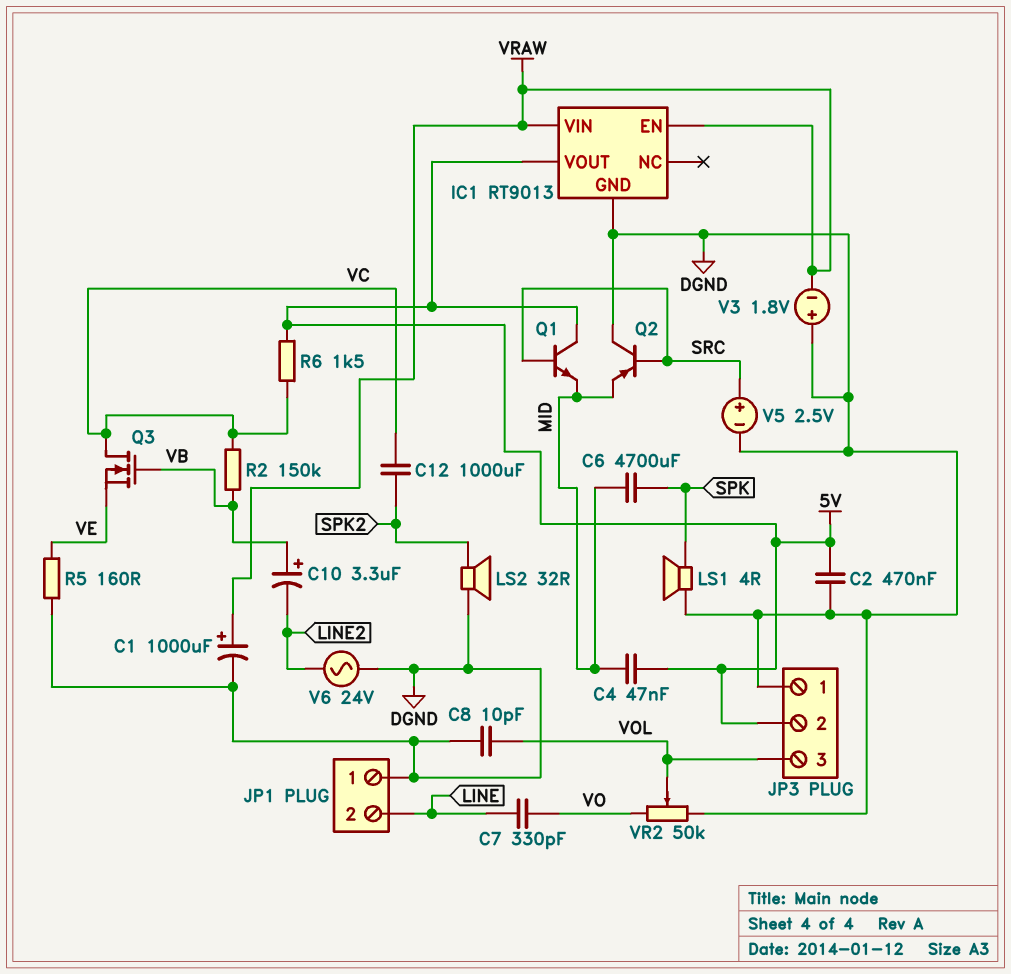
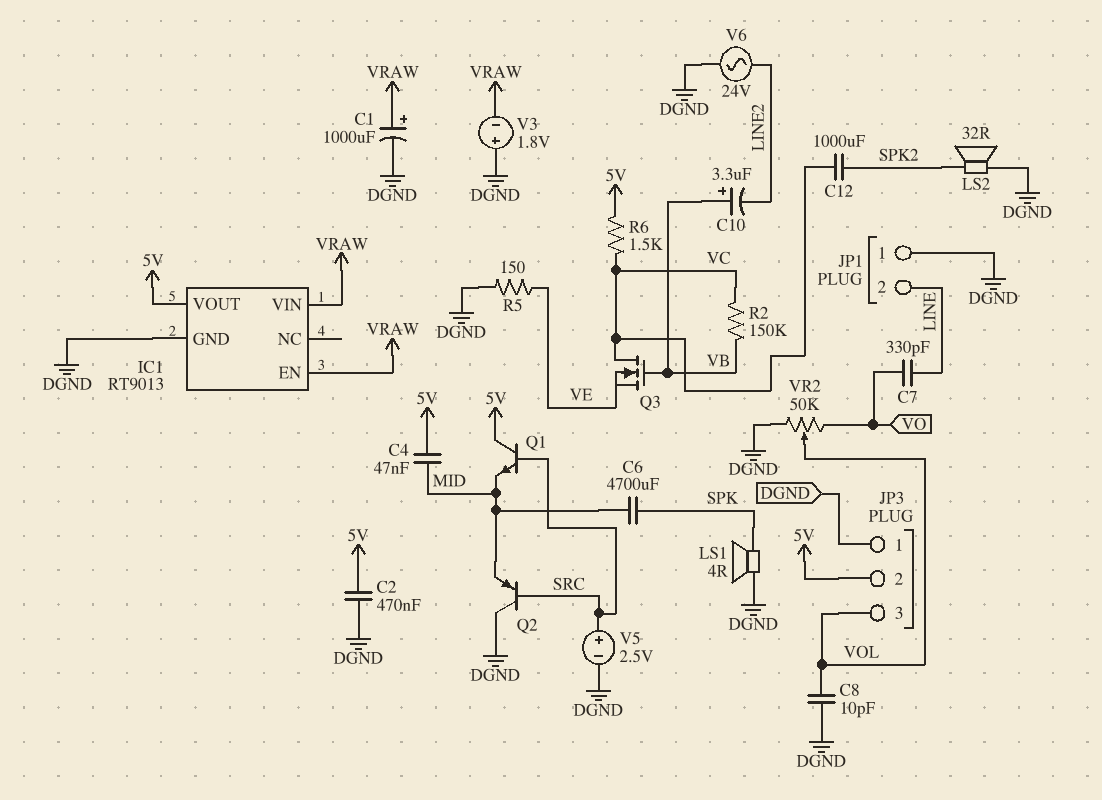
R5: 160 (DGND, VE) -> 150 (DGND, VE)

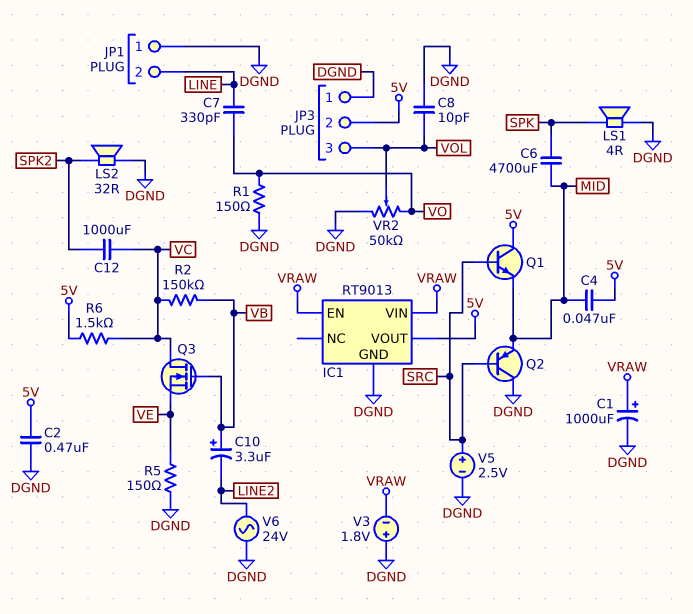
R1: none -> 150 (DGND, VO)

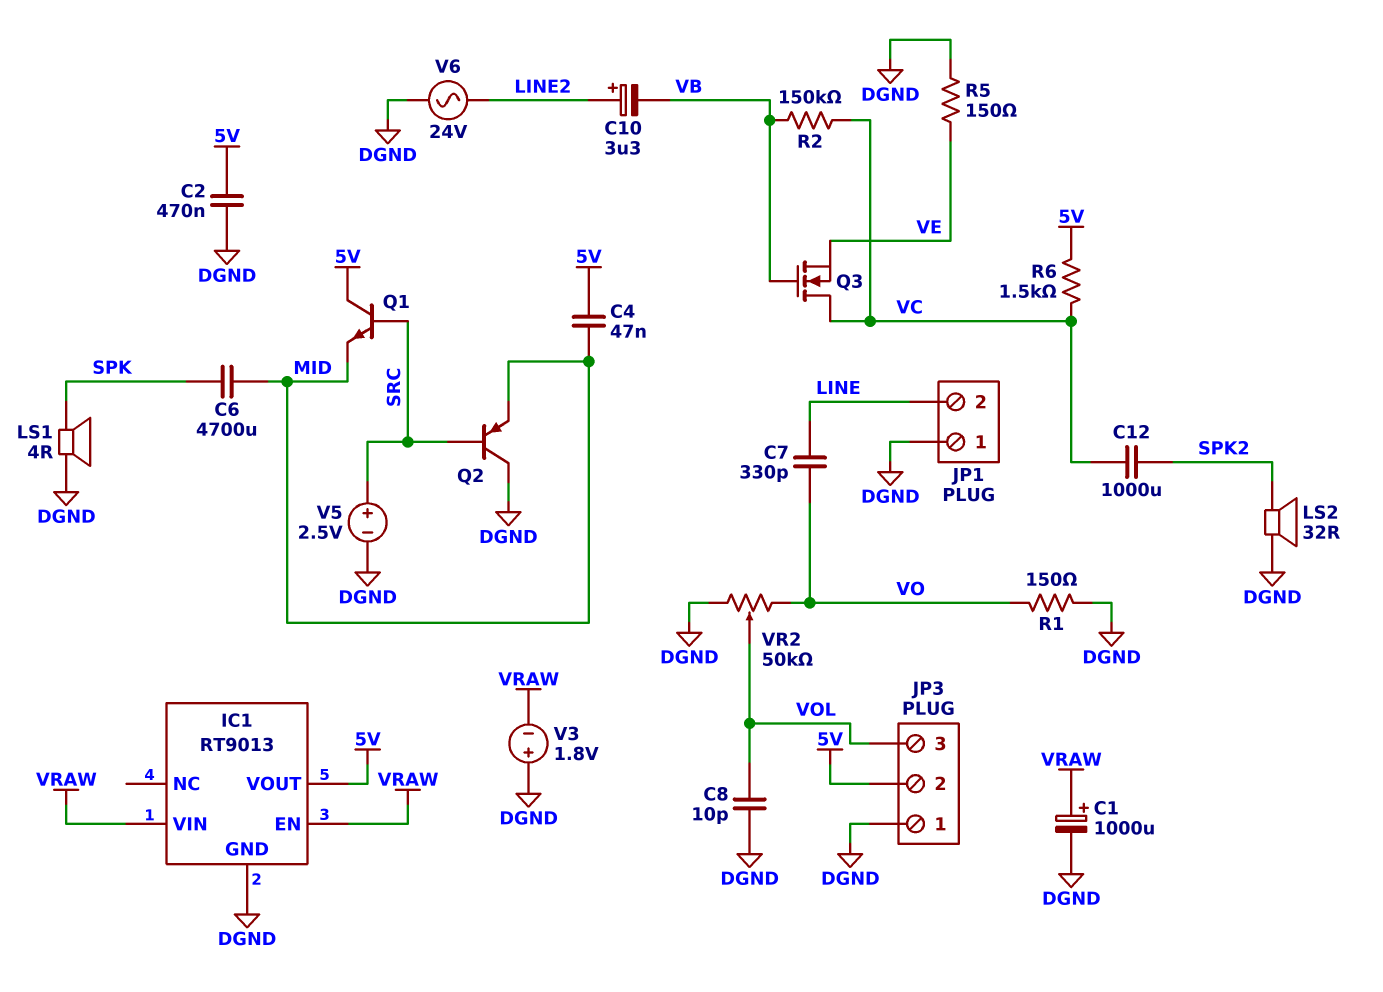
C10: 3.3uF (plus VB, minus LINE2) -> 3.3uF (plus LINE2, minus VB)

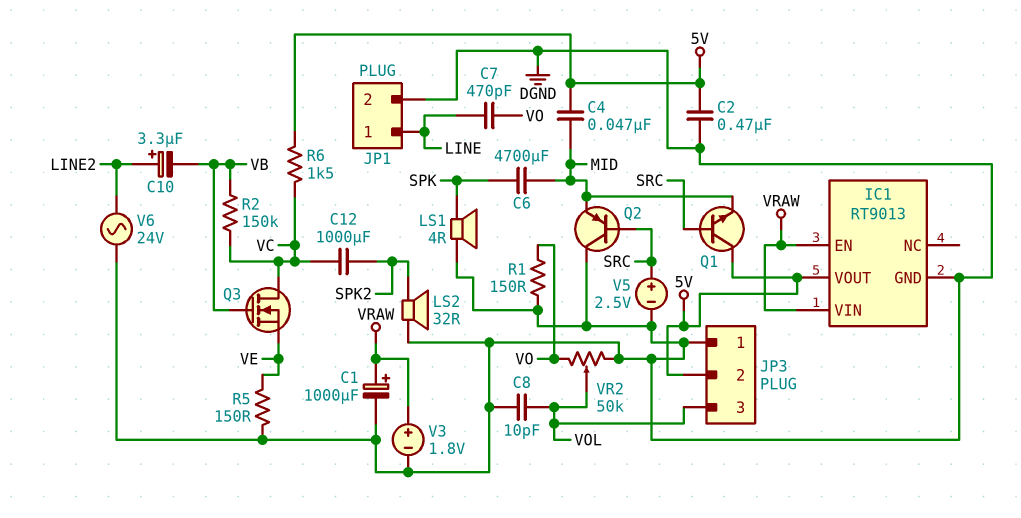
C7: 330pF (LINE, VO) -> 470pF (LINE, VO)
JP1 pin 1: DGND -> LINE
JP1 pin 2: LINE -> DGND
V3: 1.8V (plus DGND, minus VRAW) -> 1.8V (plus VRAW, minus DGND)

